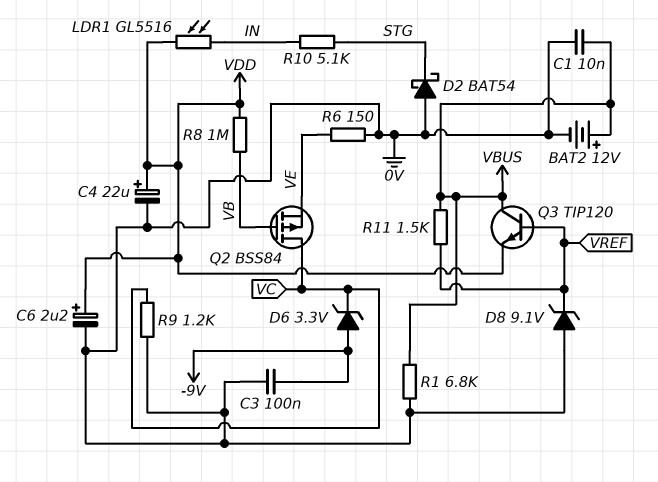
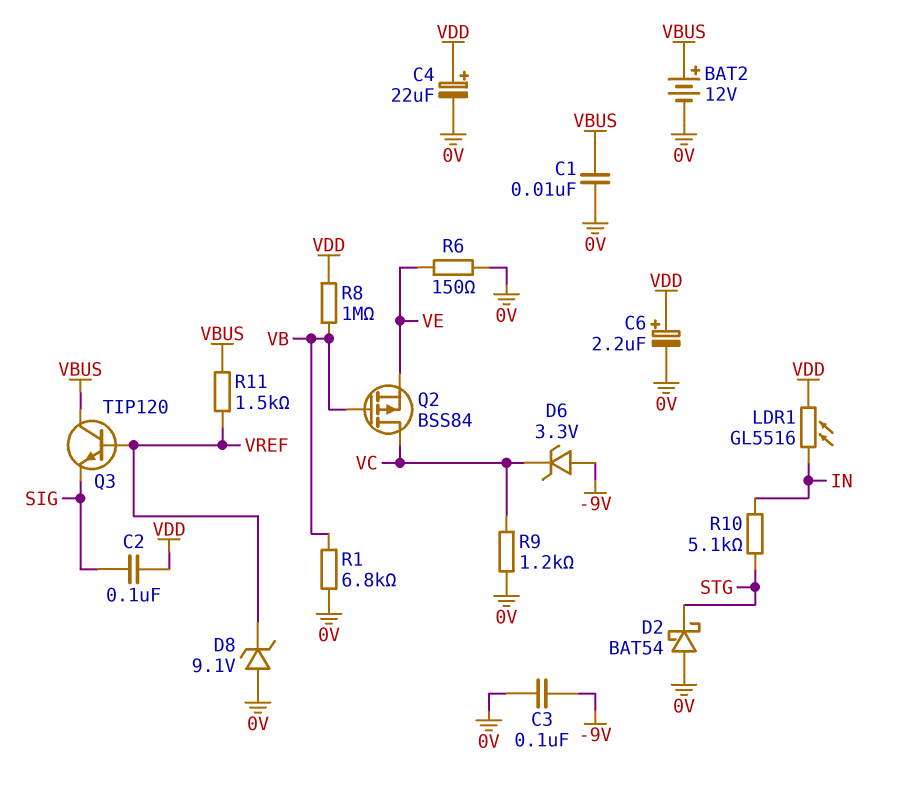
C2: none -> 100nF (SIG, VDD)
Q3: NPN TIP120 (B VREF, C VBUS, E VDD) -> NPN TIP120 (B VREF, C VBUS, E SIG)
R1: 6.8k (0V, VBUS) -> 6.8k (0V, VB)

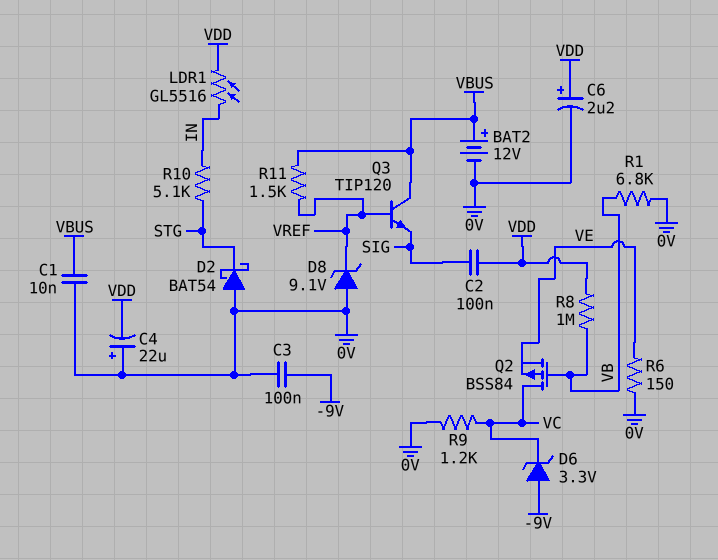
C4: 22uF (plus VDD, minus 0V) -> 22uF (plus 0V, minus VDD)

